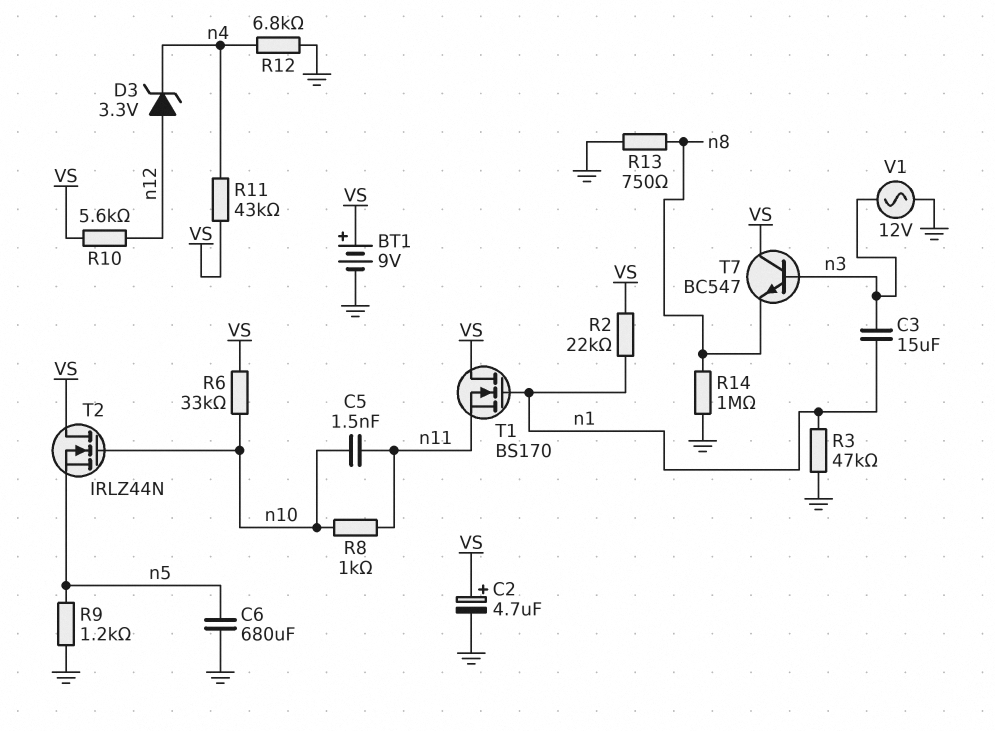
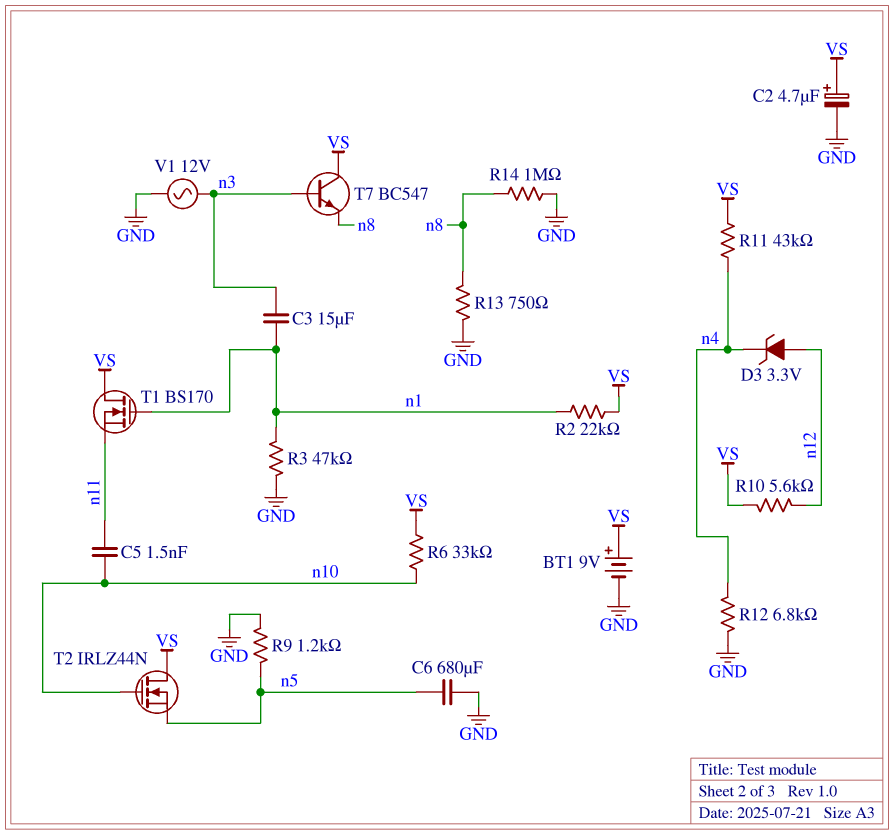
R8: 1k (n10, n11) -> none

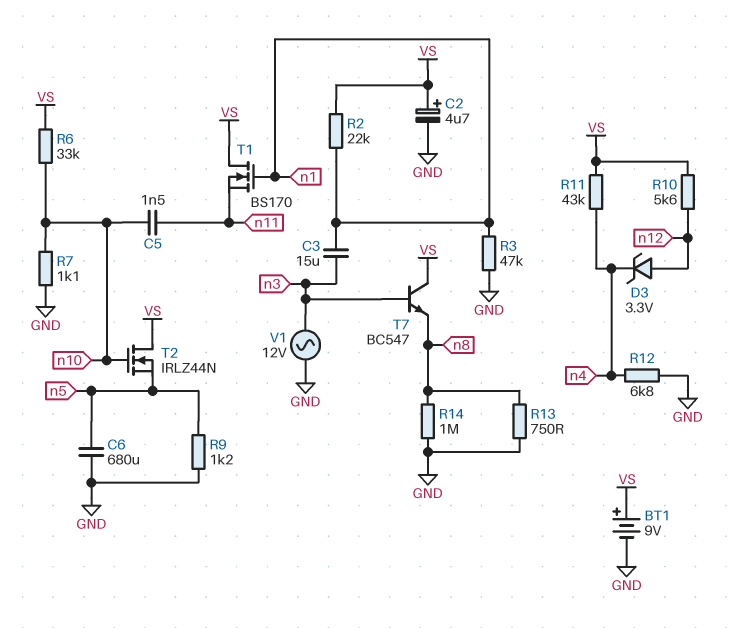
R7: none -> 1.1k (GND, n10)

